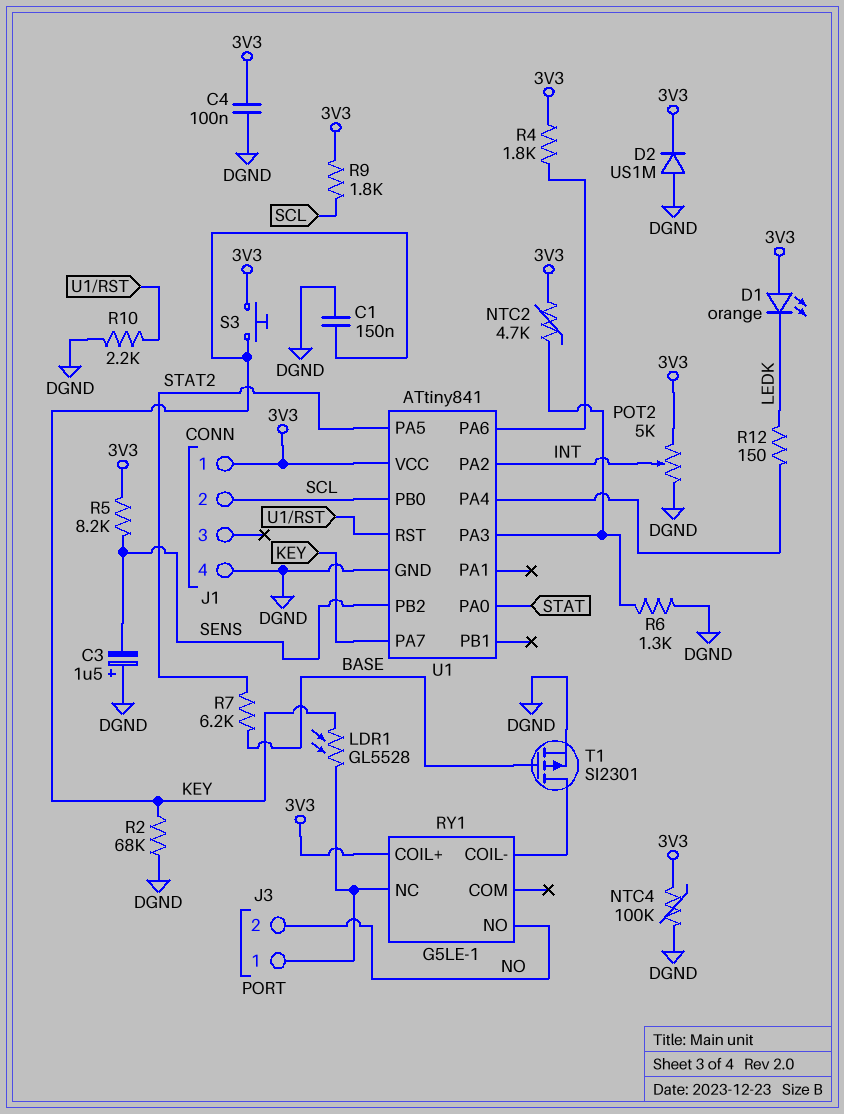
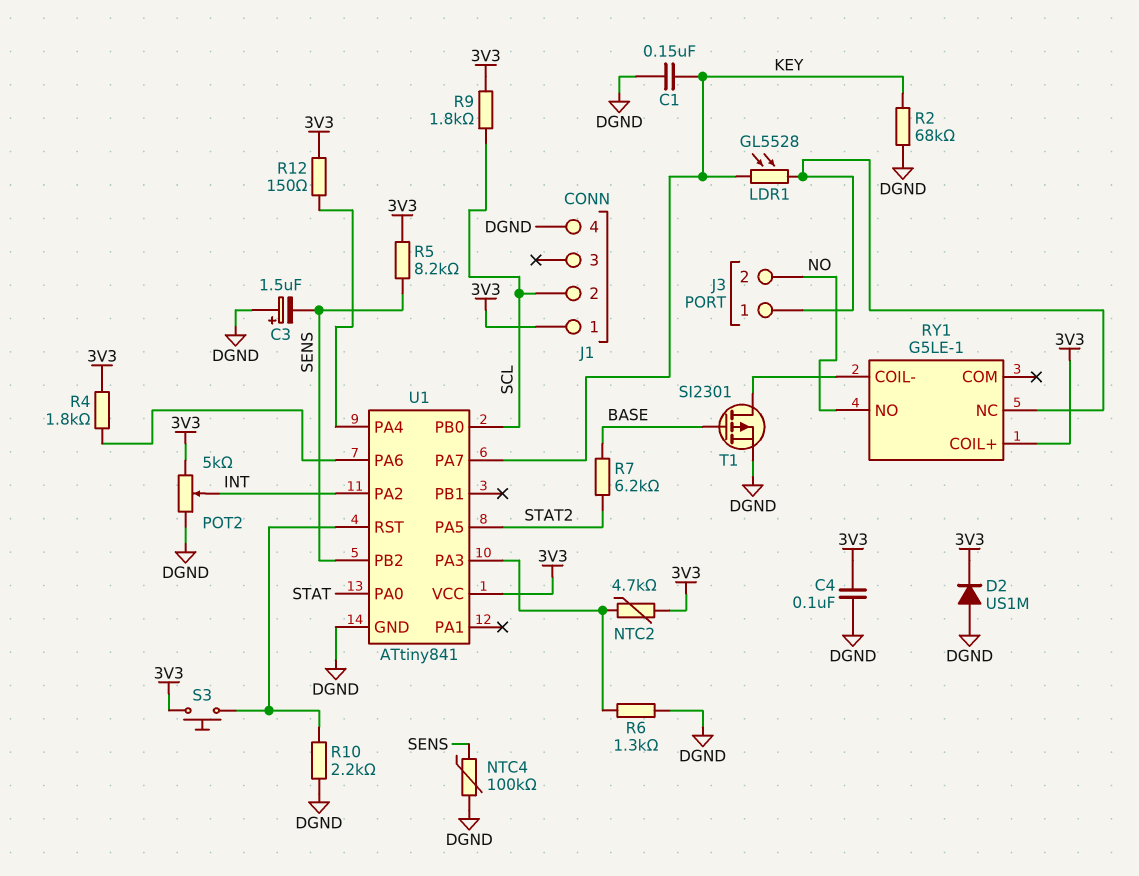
D1: LED orange (A 3V3, K LEDK) -> none
NTC4: 100k (3V3, DGND) -> 100k (DGND, SENS)
R12: 150 (LEDK, U1/PA4) -> 150 (3V3, U1/PA4)
S3: button (3V3, KEY) -> button (3V3, U1/RST)

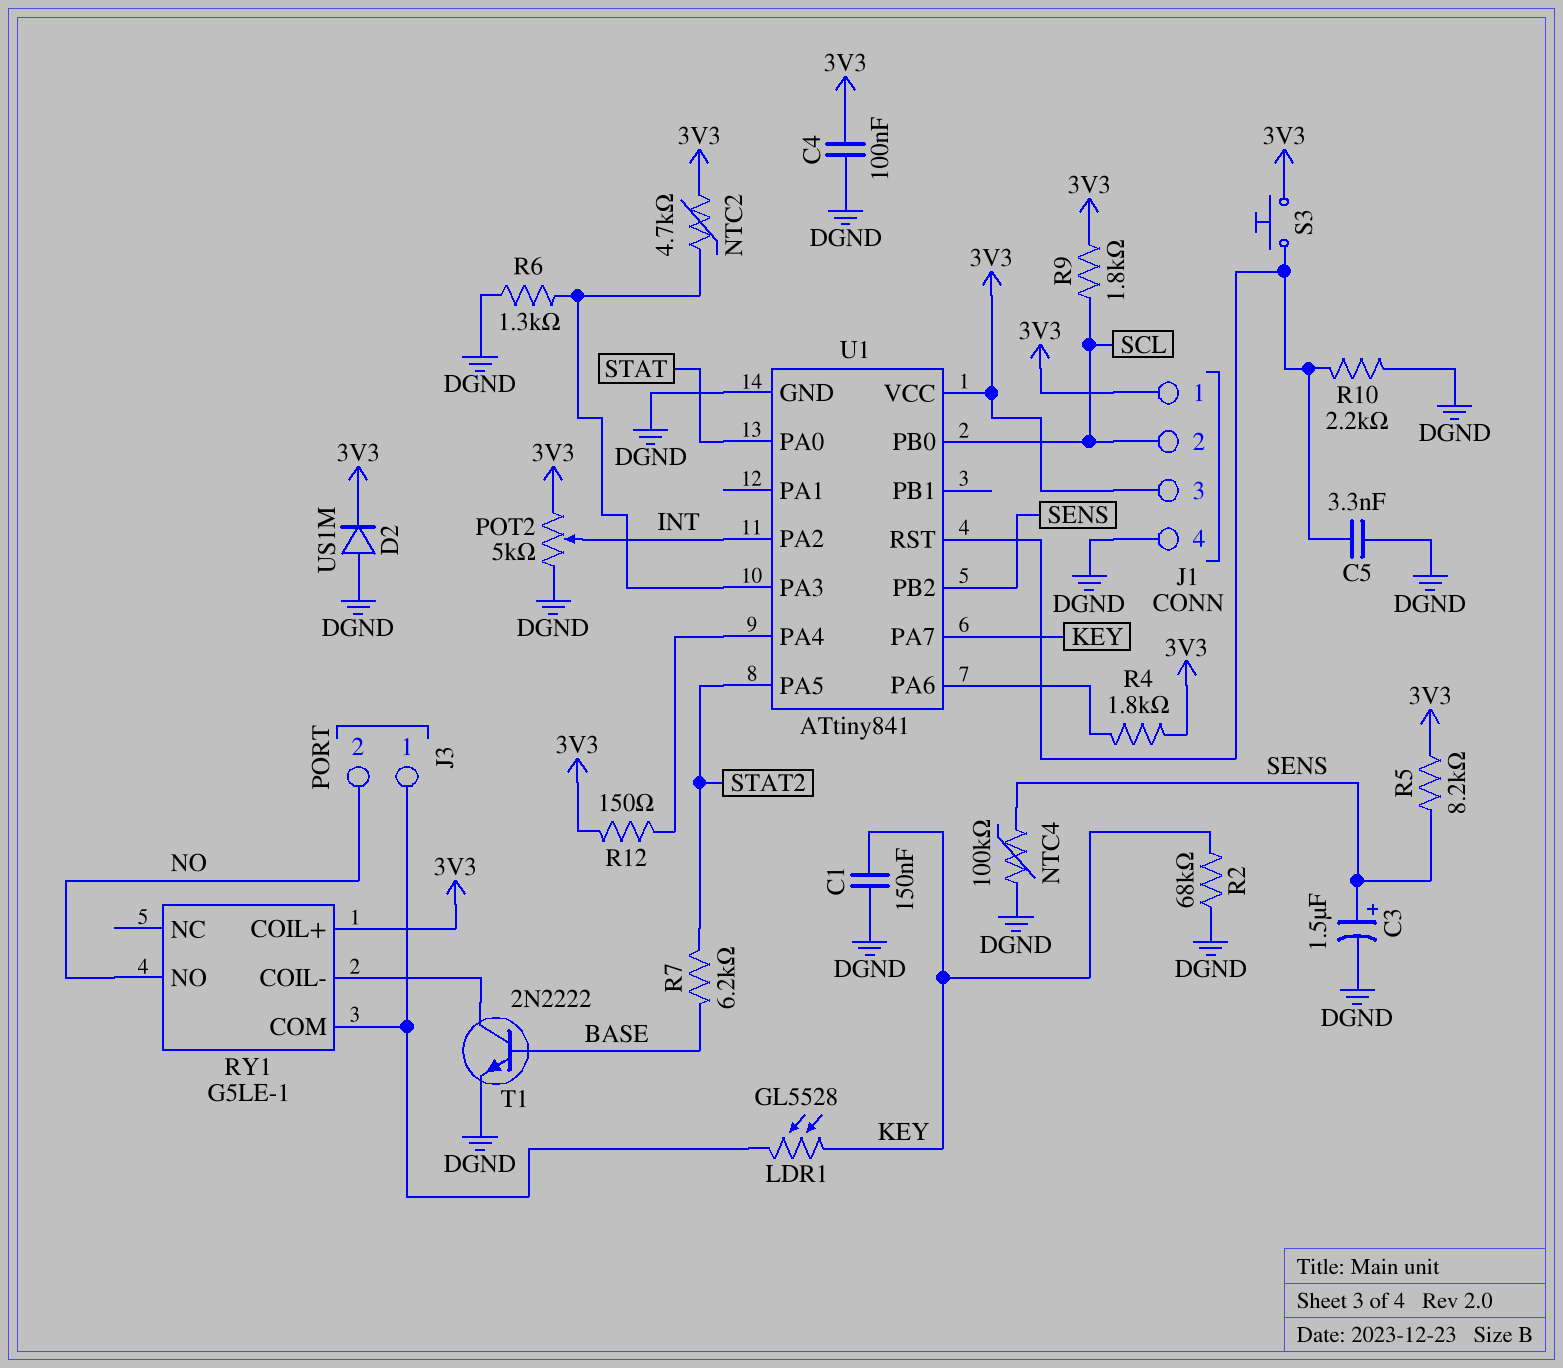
C3: 1.5uF (plus DGND, minus SENS) -> 1.5uF (plus SENS, minus DGND)
C5: none -> 3.3nF (DGND, U1/RST)
J1 pin 3: none -> 3V3
RY1 pin COM: none -> J3/1
RY1 pin NC: J3/1 -> none
T1: PMOS SI2301 (G BASE, D RY1/COIL-, S DGND) -> NPN 2N2222 (B BASE, C RY1/COIL-, E DGND)

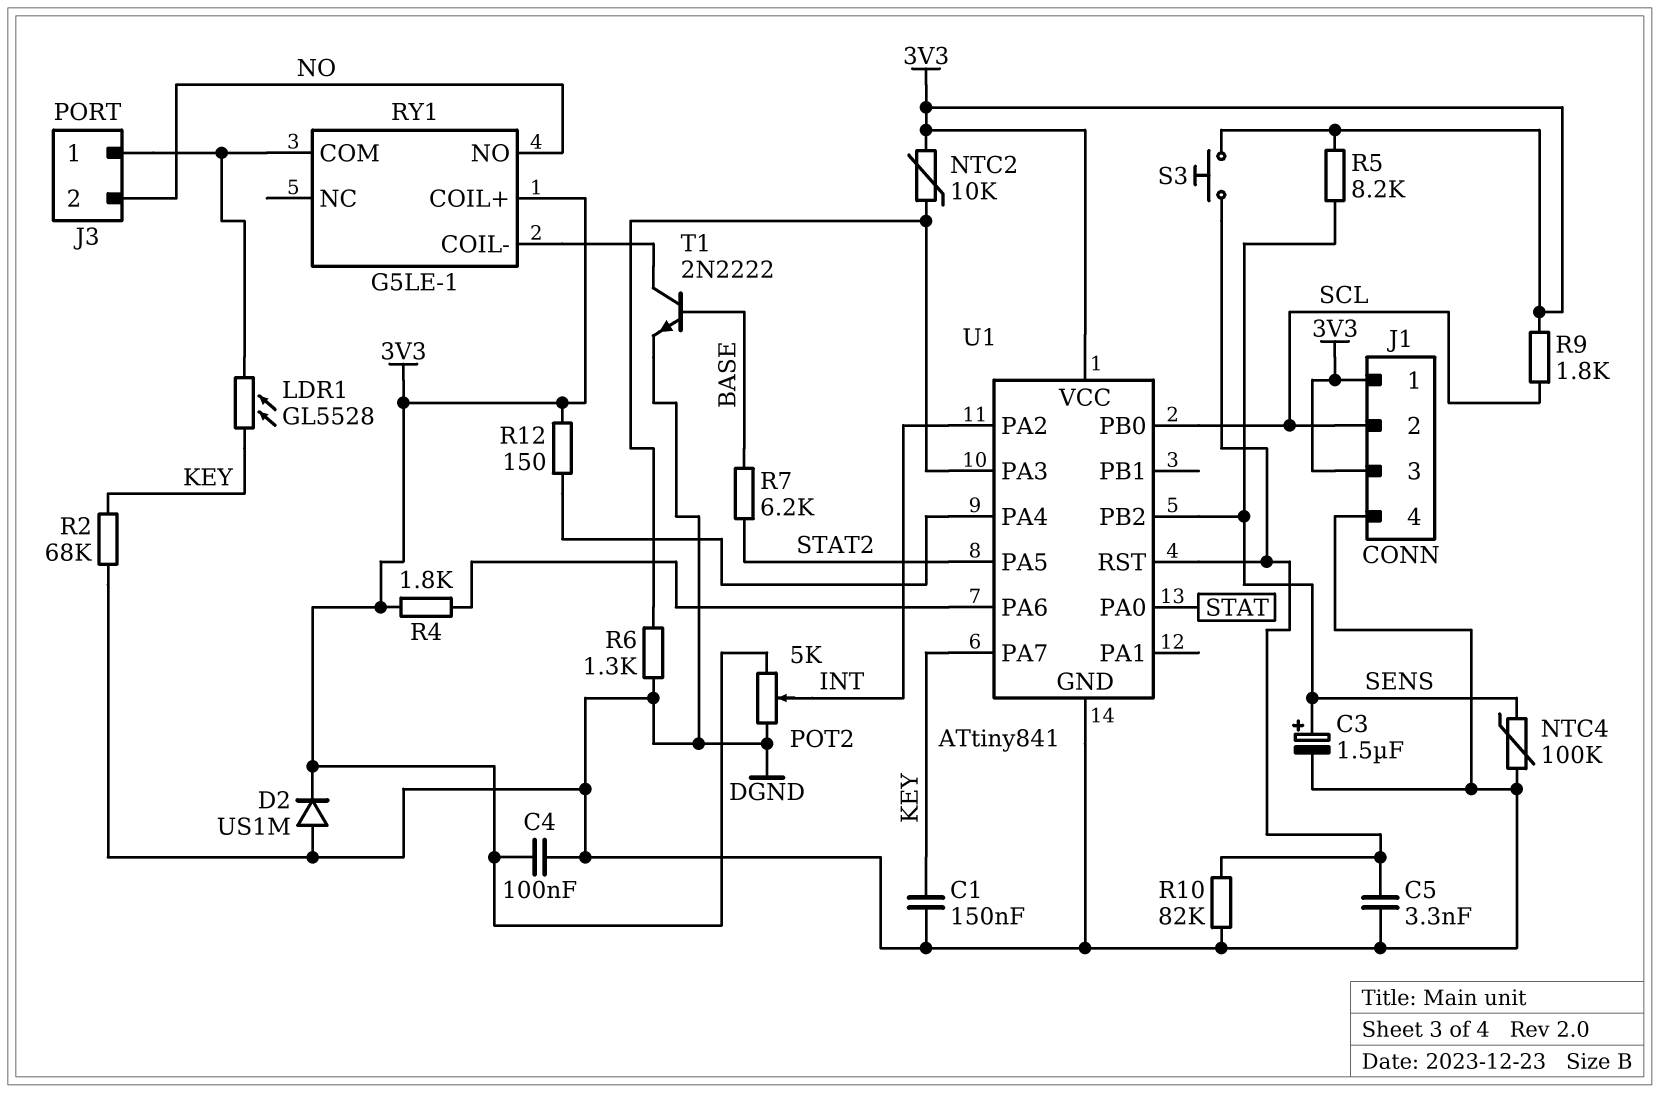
NTC2: 4.7k (3V3, U1/PA3) -> 10k (3V3, U1/PA3)
R10: 2.2k (DGND, U1/RST) -> 82k (DGND, U1/RST)

